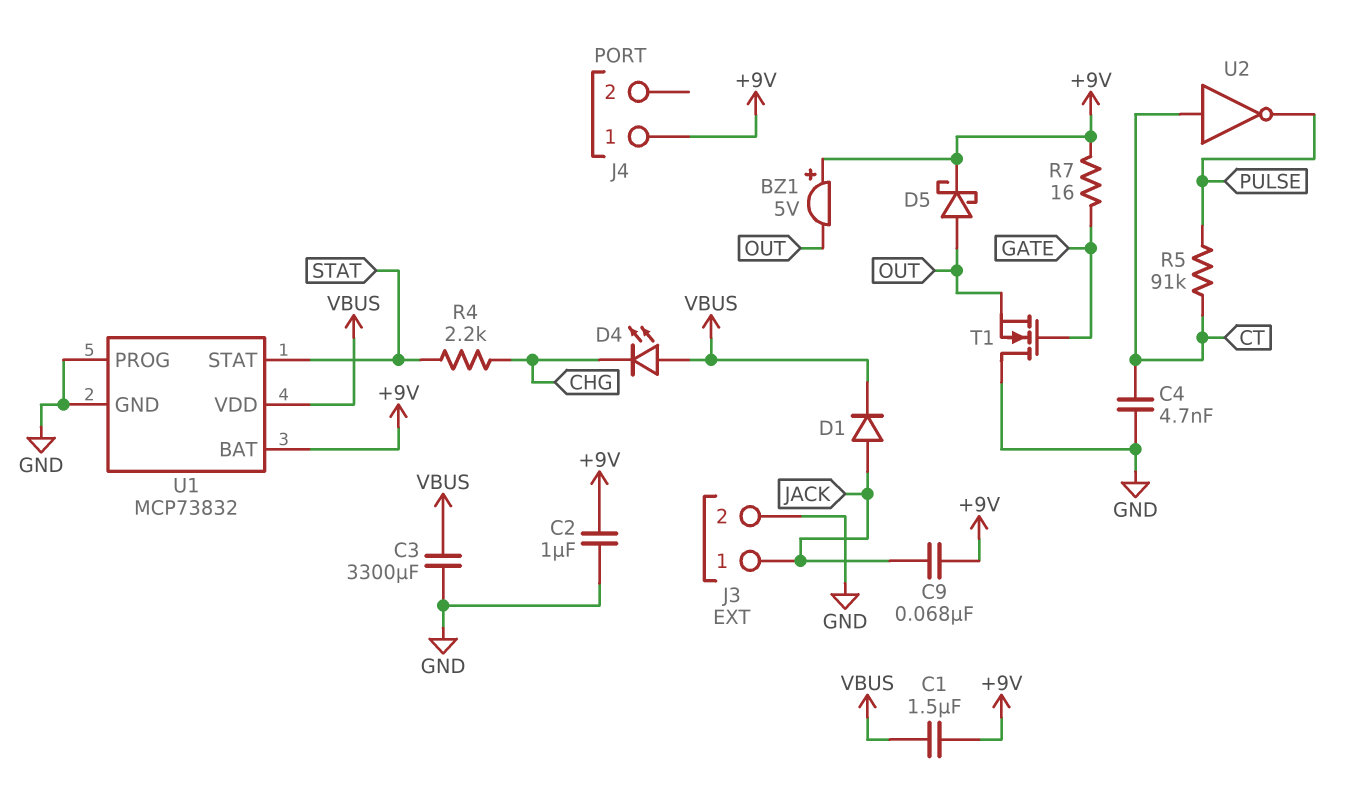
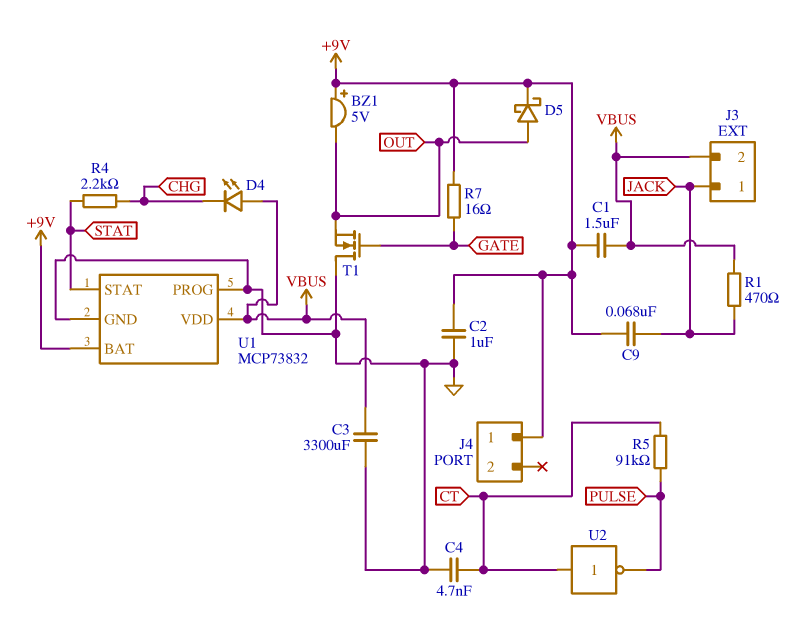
D1: diode (A JACK, K VBUS) -> none
J3 pin 2: GND -> VBUS
R1: none -> 470 (JACK, VBUS)

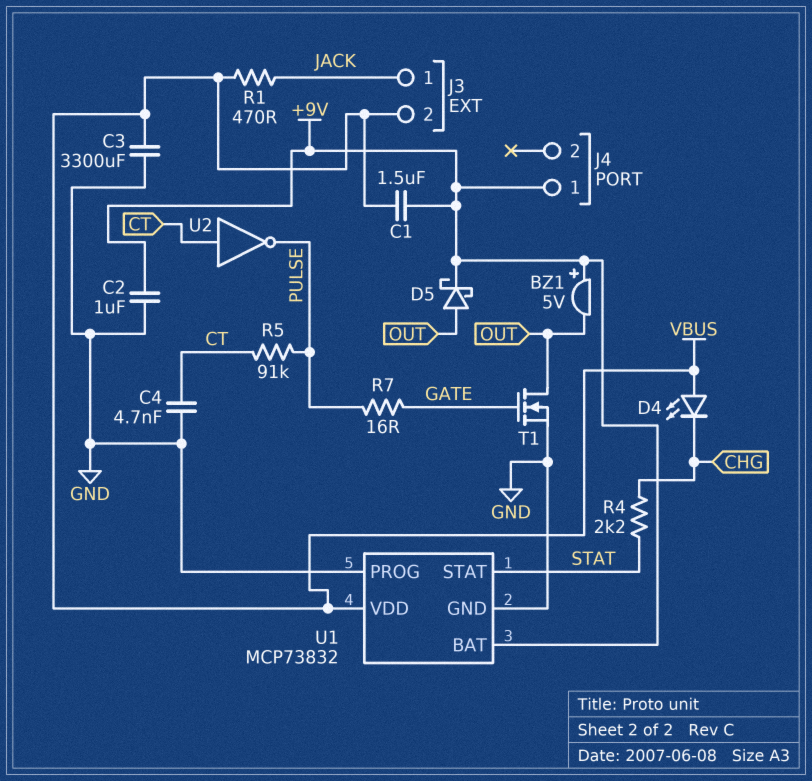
C9: 68nF (+9V, JACK) -> none
R7: 16 (+9V, GATE) -> 16 (GATE, PULSE)
T1: NMOS (G GATE, D GND, S OUT) -> NMOS (G GATE, D OUT, S GND)

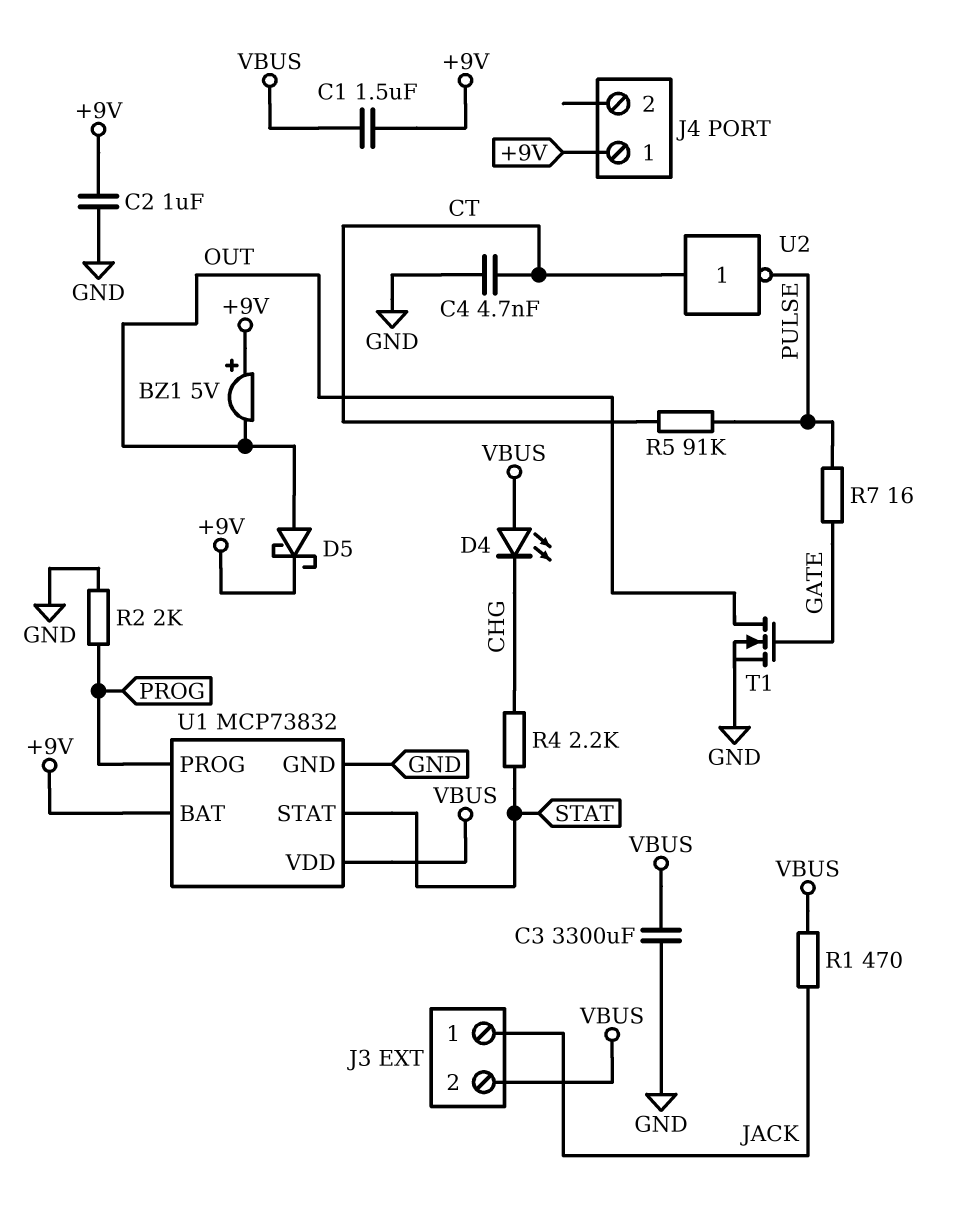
R2: none -> 2k (GND, PROG)
U1 pin PROG: GND -> PROG

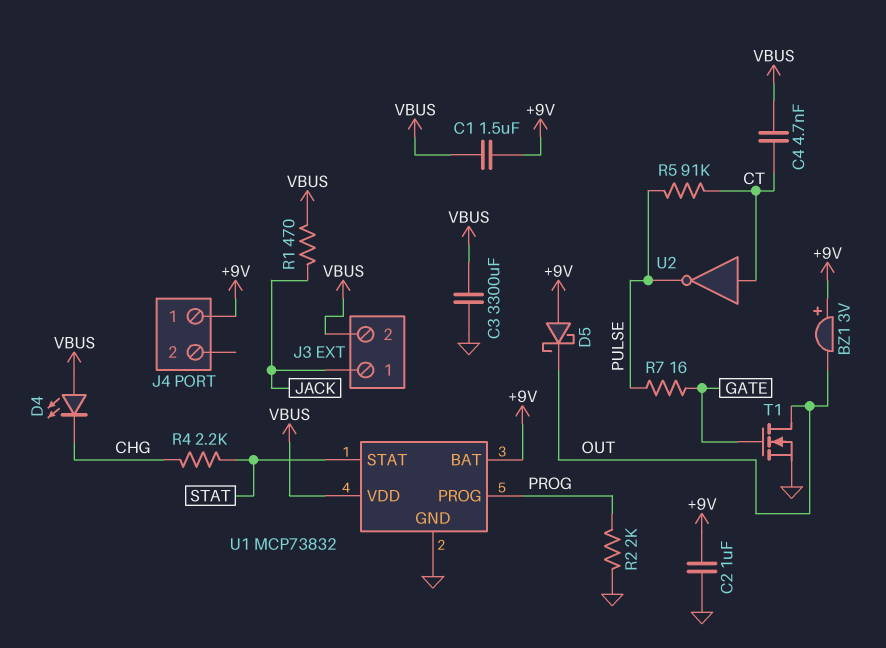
BZ1: buzzer 5V (plus +9V, minus OUT) -> buzzer 3V (plus +9V, minus OUT)
C4: 4.7nF (CT, GND) -> 4.7nF (CT, VBUS)
D5: schottky (A OUT, K +9V) -> schottky (A +9V, K OUT)

